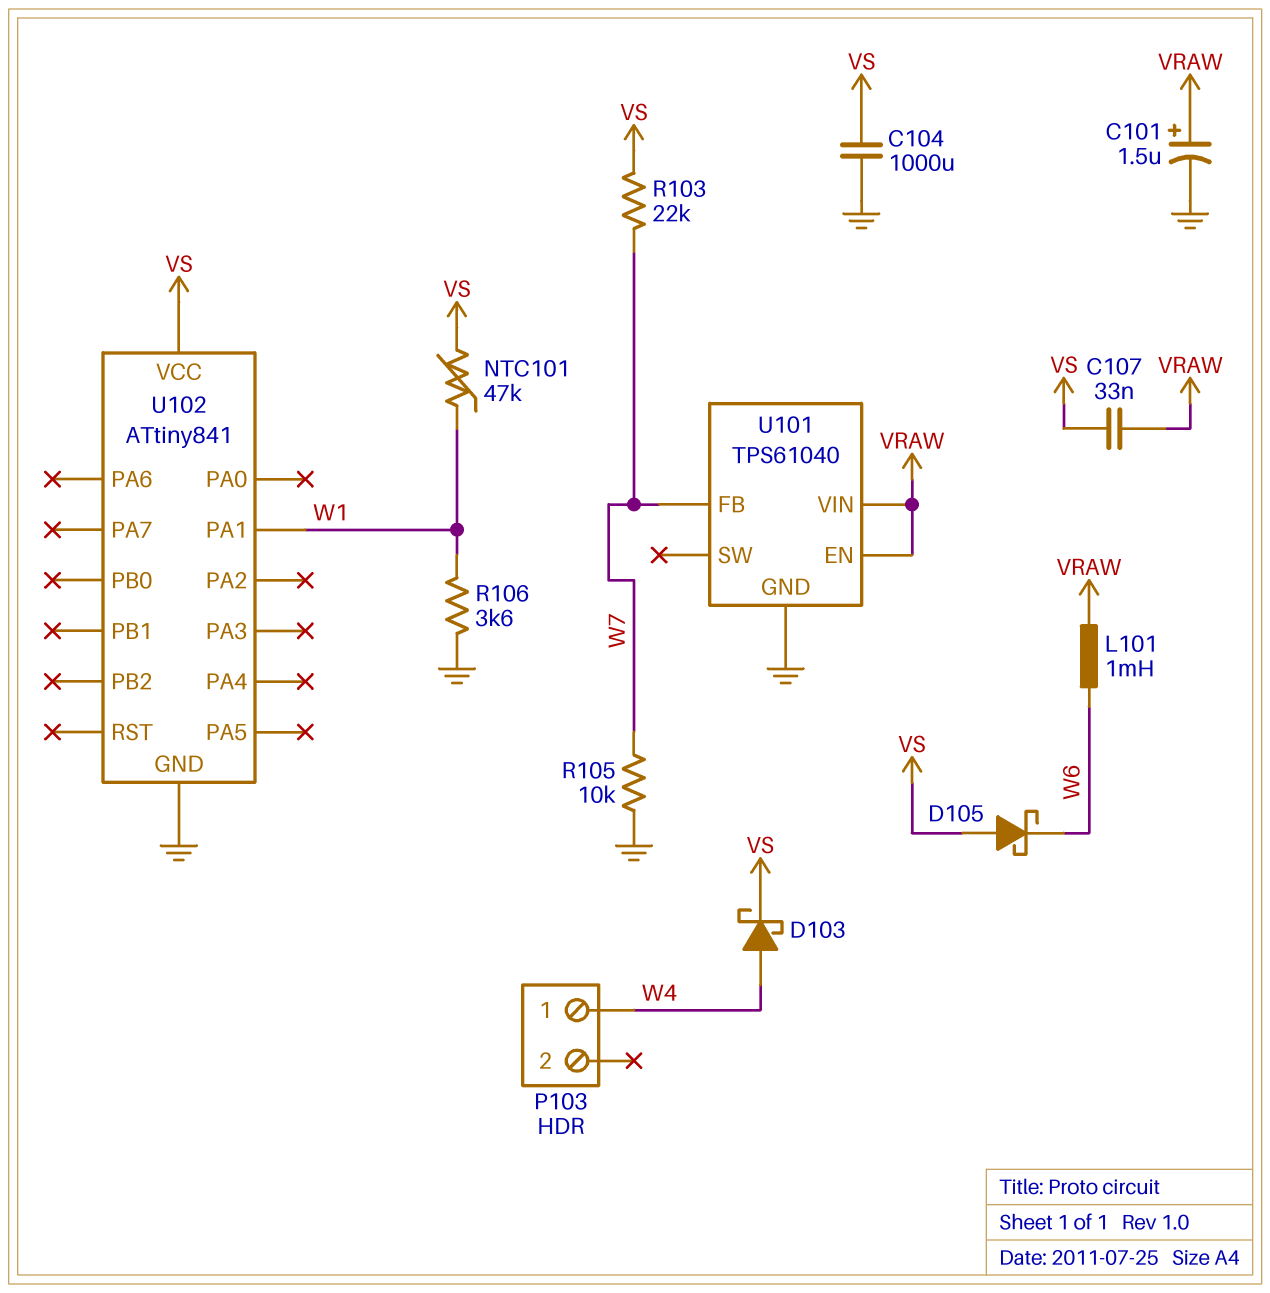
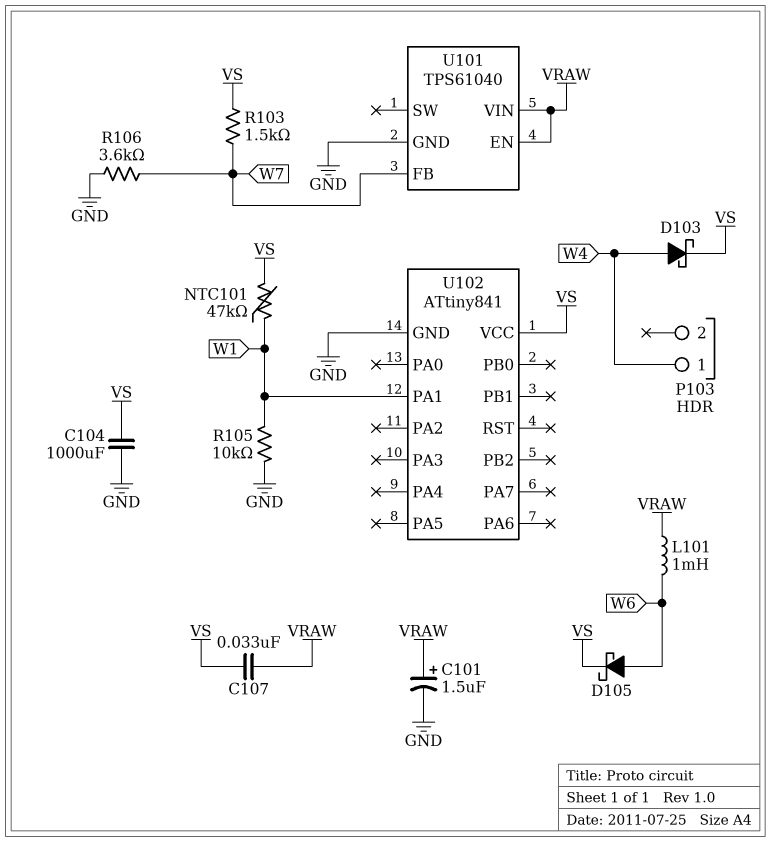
D105: schottky (A VS, K W6) -> schottky (A W6, K VS)
R103: 22k (VS, W7) -> 1.5k (VS, W7)
R105: 10k (GND, W7) -> 10k (GND, W1)
R106: 3.6k (GND, W1) -> 3.6k (GND, W7)

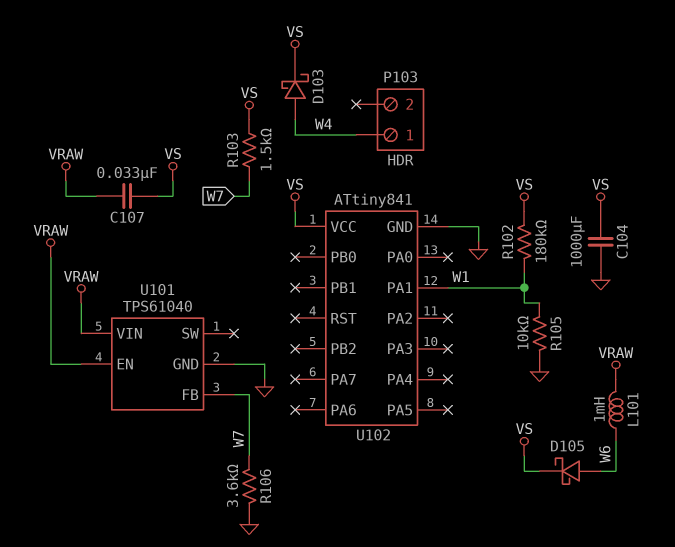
C101: 1.5uF (plus VRAW, minus GND) -> none
NTC101: 47k (VS, W1) -> none
R102: none -> 180k (VS, W1)

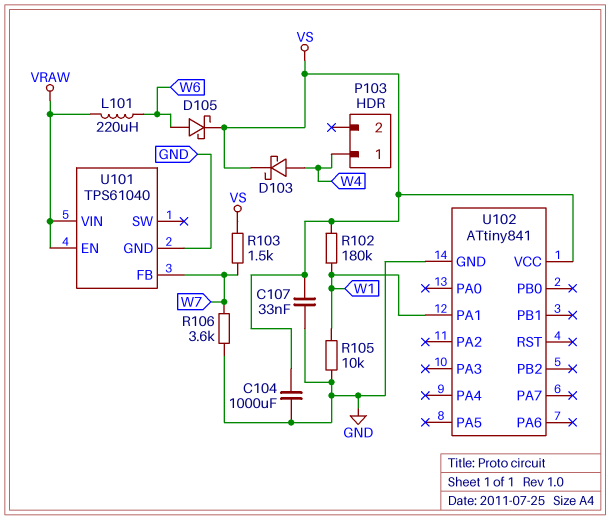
C107: 33nF (VRAW, VS) -> 33nF (GND, VS)
L101: 1mH (VRAW, W6) -> 220uH (VRAW, W6)

